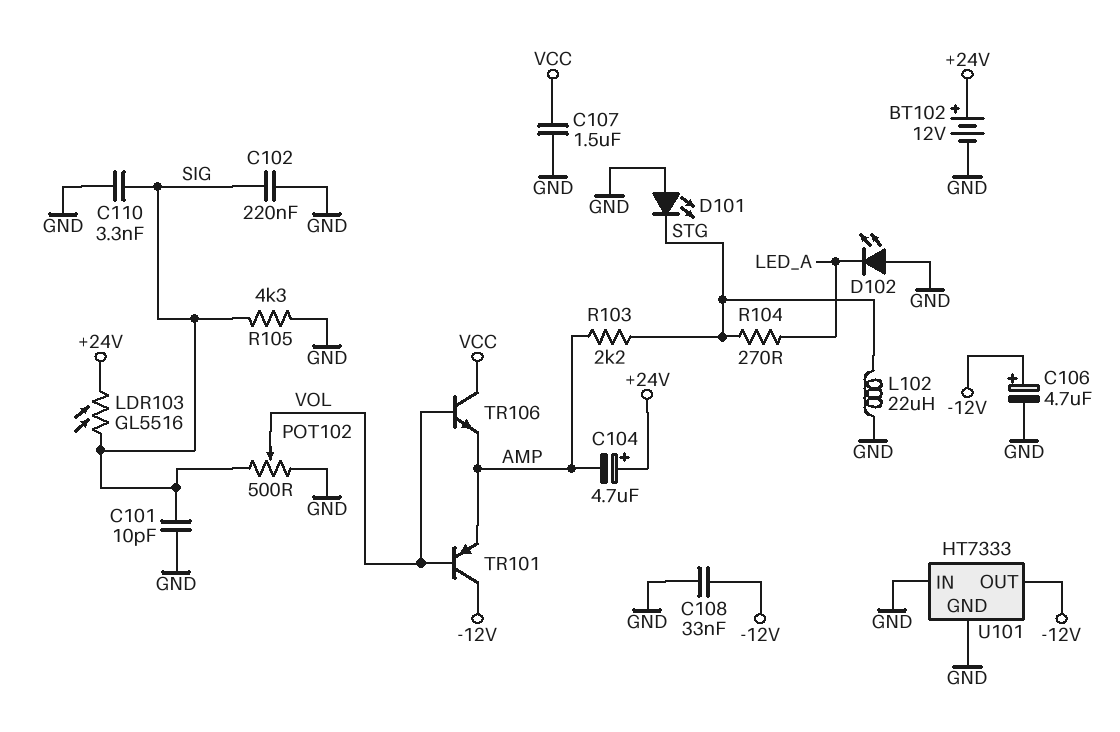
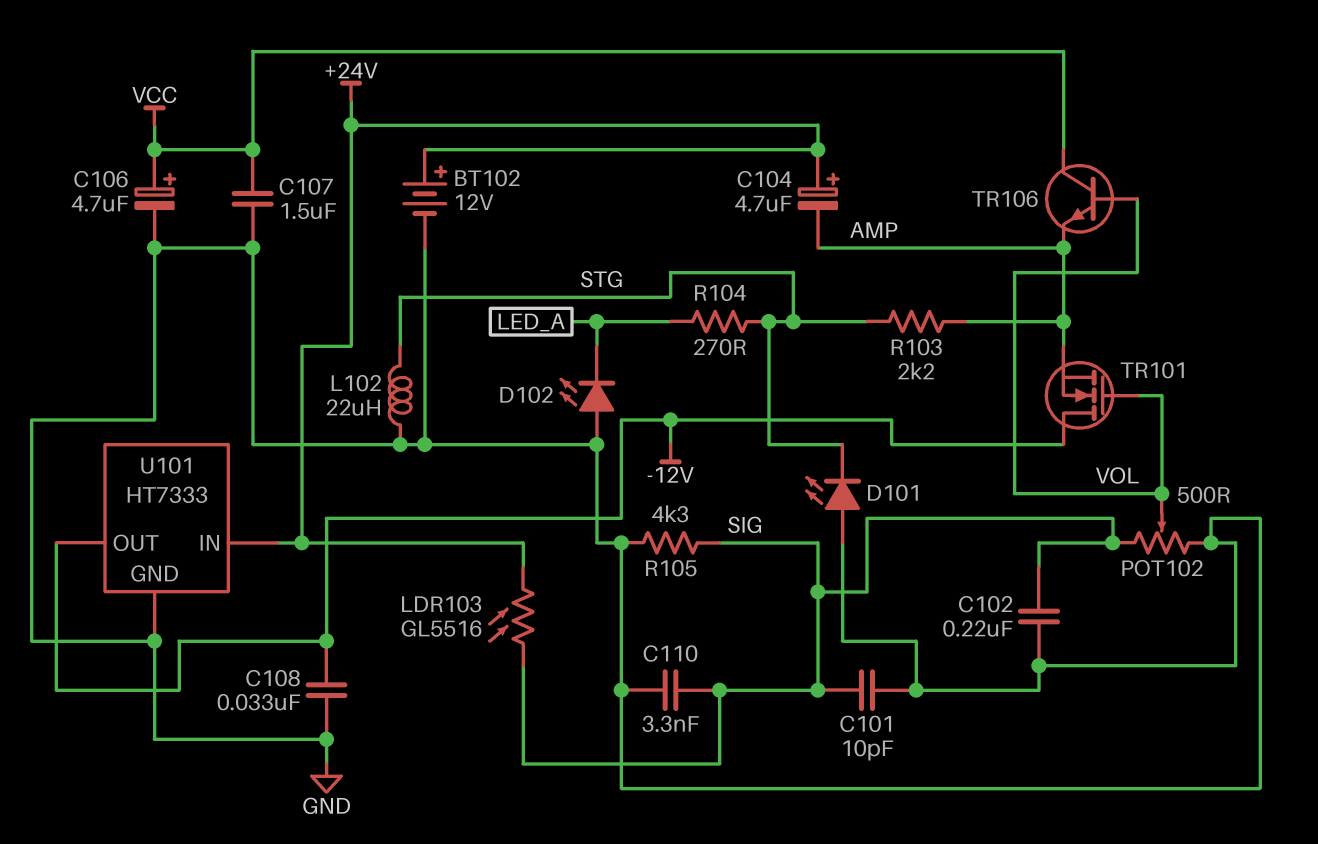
C106: 4.7uF (plus -12V, minus GND) -> 4.7uF (plus VCC, minus GND)
TR101: PNP (B VOL, C -12V, E AMP) -> NMOS (G VOL, D -12V, S AMP)
U101 pin IN: GND -> +24V

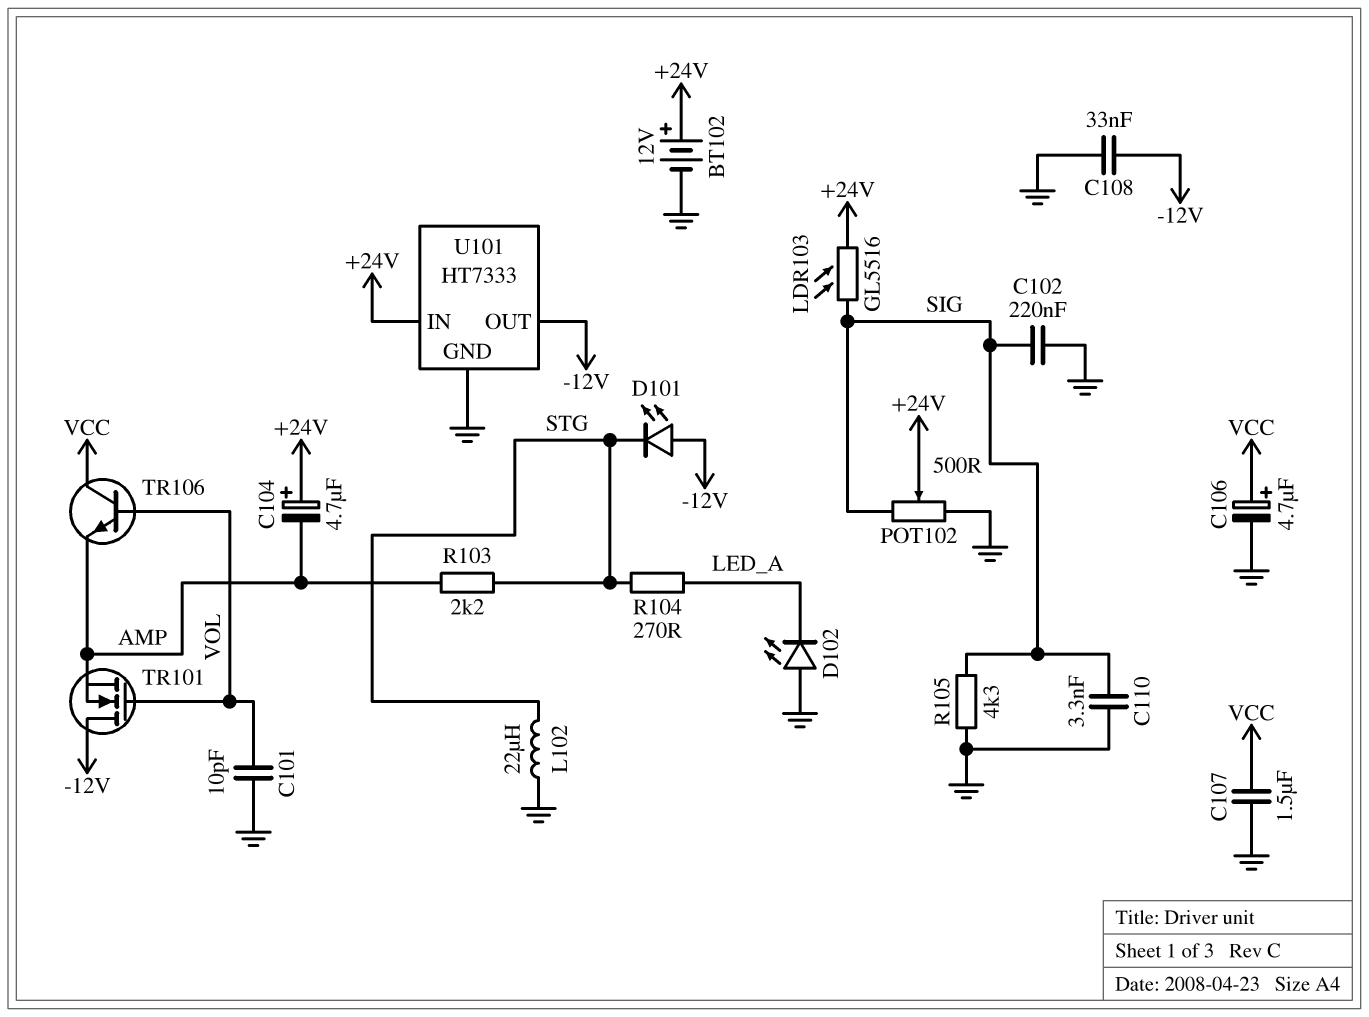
C101: 10pF (GND, SIG) -> 10pF (GND, VOL)
D101: LED (A GND, K STG) -> LED (A -12V, K STG)
POT102: 500 (GND, SIG, wiper VOL) -> 500 (GND, SIG, wiper +24V)

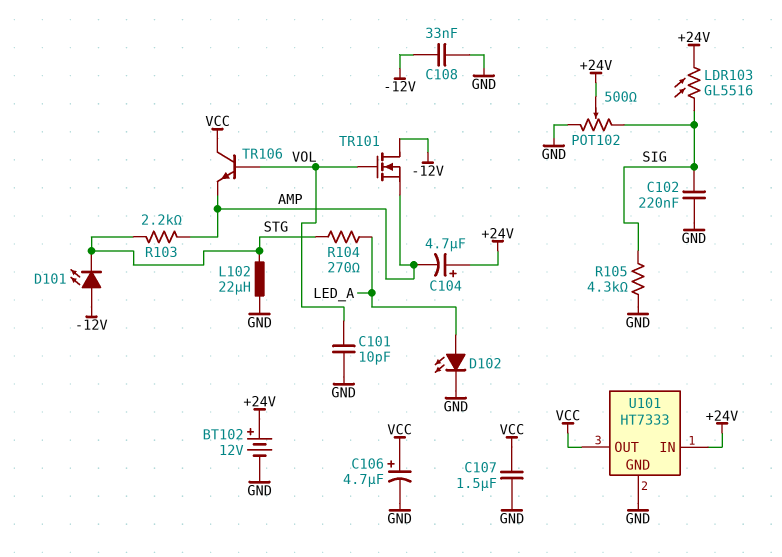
C110: 3.3nF (GND, SIG) -> none
D102: LED (A GND, K LED_A) -> LED (A LED_A, K GND)
U101 pin OUT: -12V -> VCC

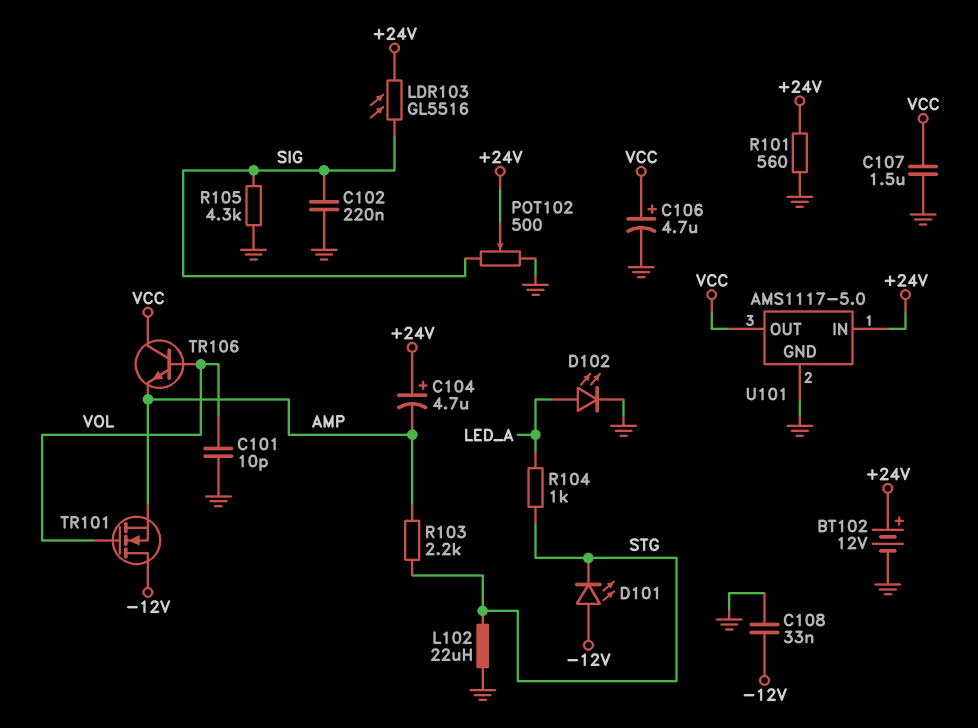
R101: none -> 560 (+24V, GND)
R104: 270 (LED_A, STG) -> 1k (LED_A, STG)
U101: HT7333 -> AMS1117-5.0

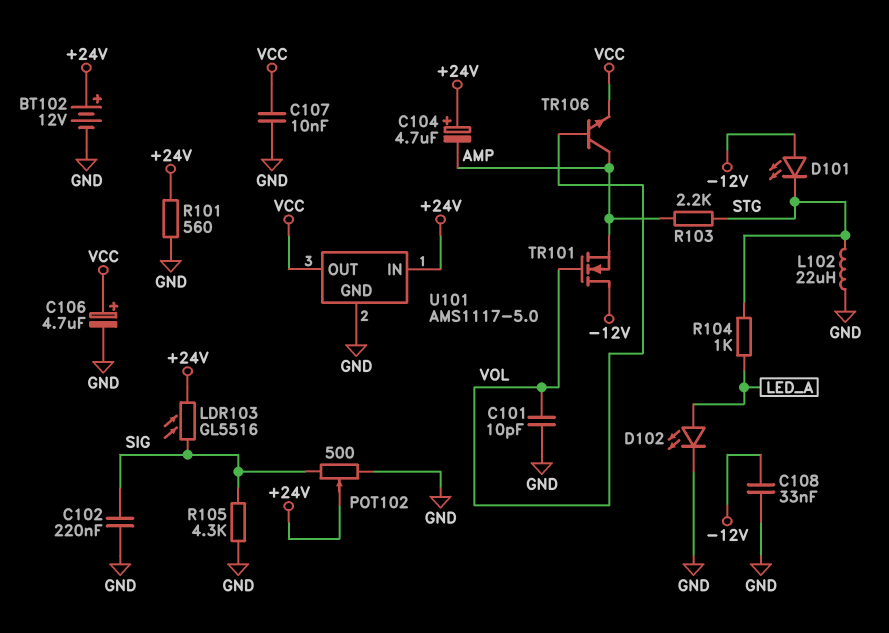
C107: 1.5uF (GND, VCC) -> 10nF (GND, VCC)
TR106: NPN (B VOL, C VCC, E AMP) -> NPN (B VOL, C AMP, E VCC)

